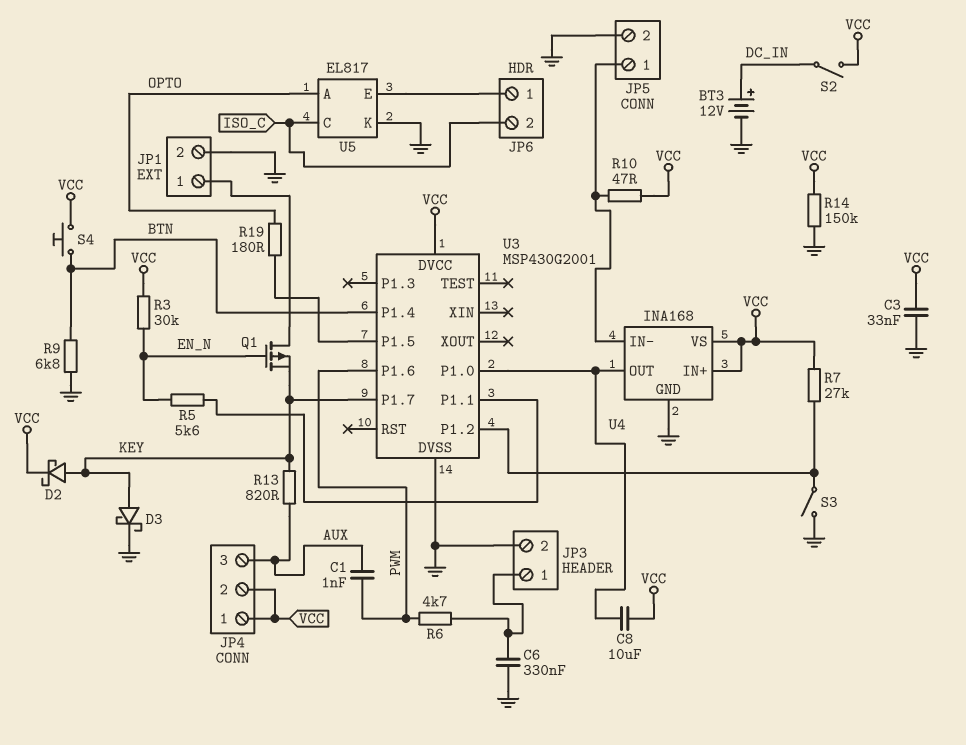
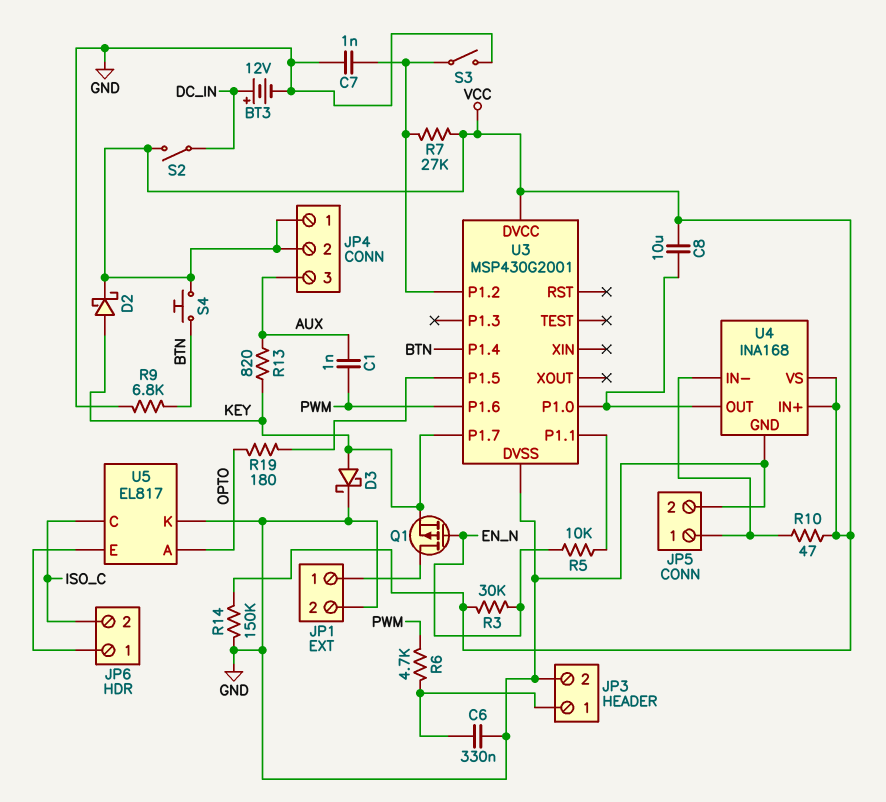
C3: 33nF (GND, VCC) -> none
C7: none -> 1nF (GND, U3/P1.2)
R5: 5.6k (EN_N, U3/P1.1) -> 10k (EN_N, U3/P1.1)

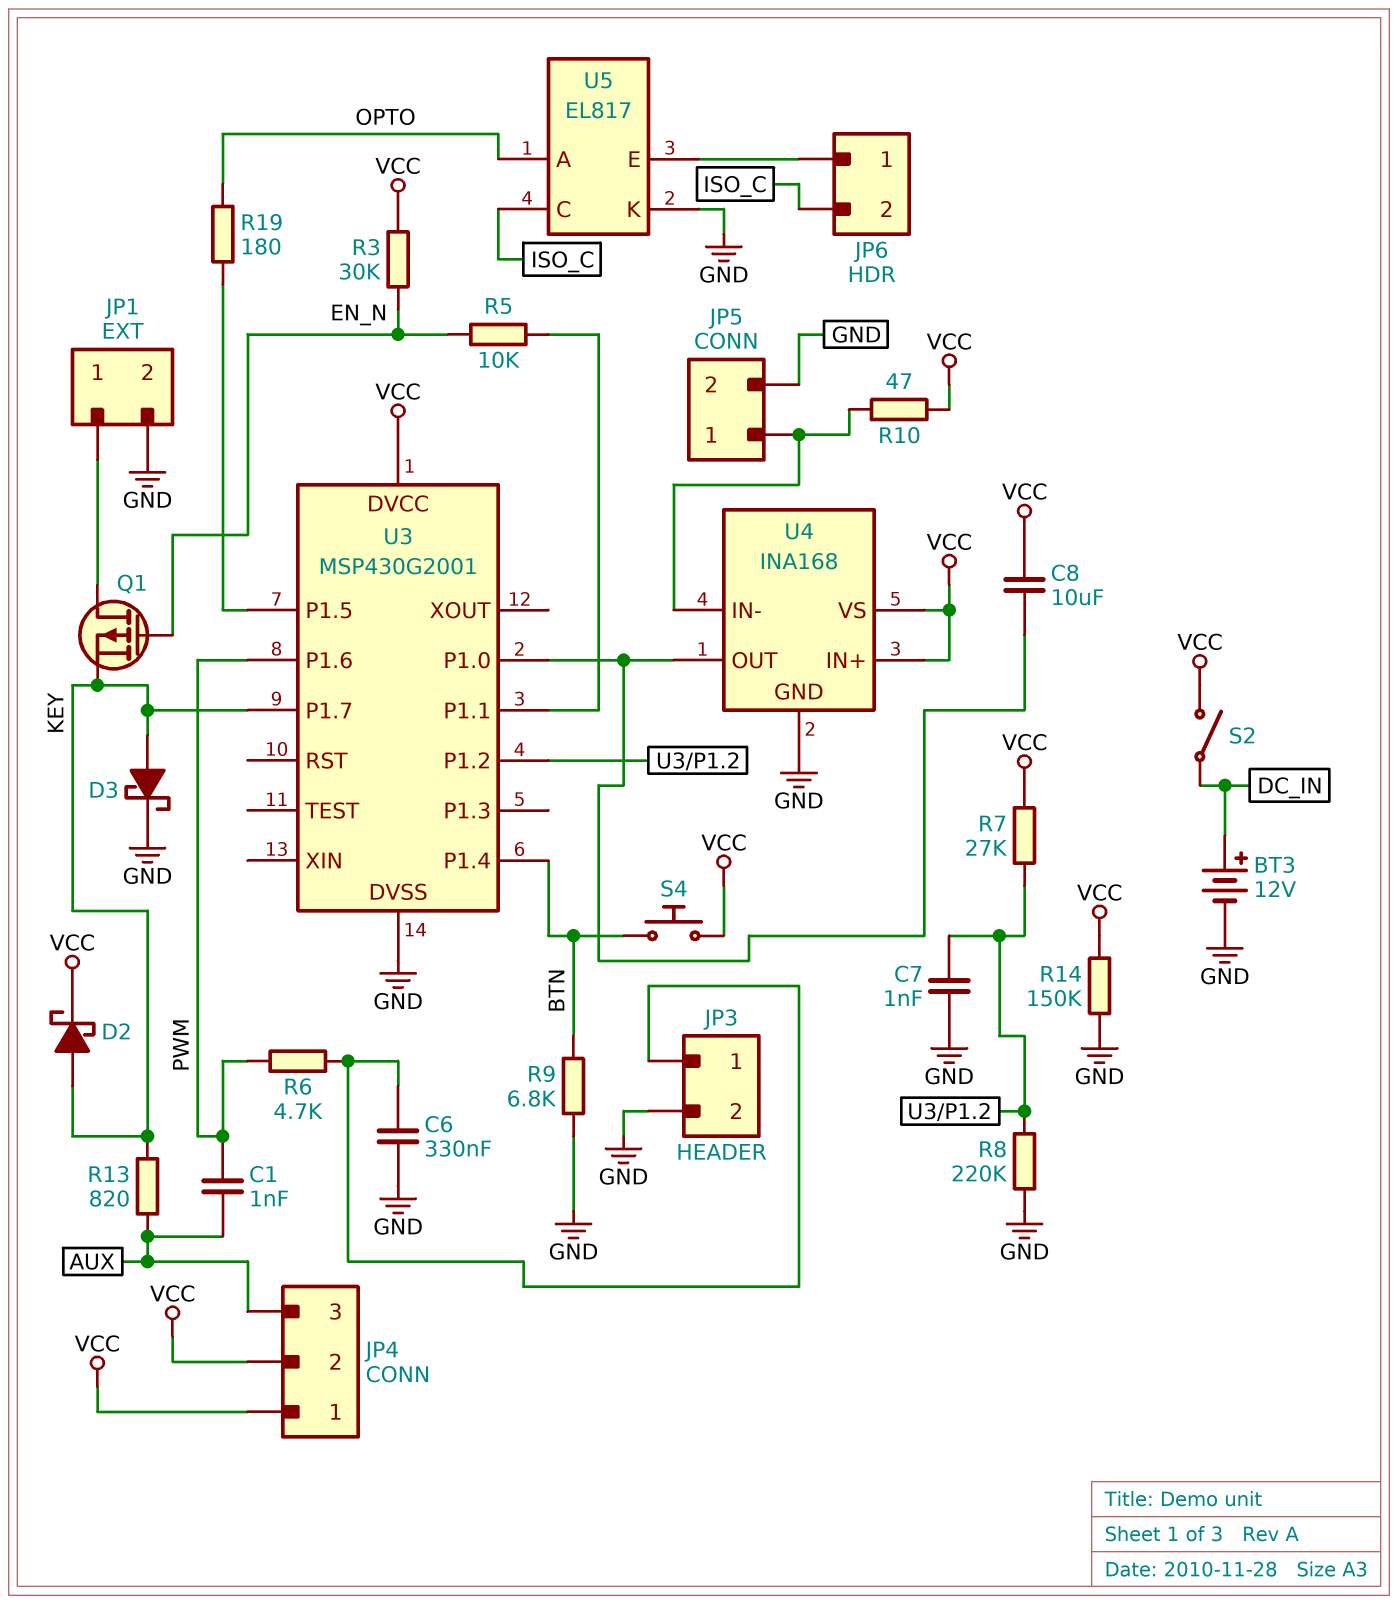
R8: none -> 220k (GND, U3/P1.2)
S3: switch (GND, U3/P1.2) -> none

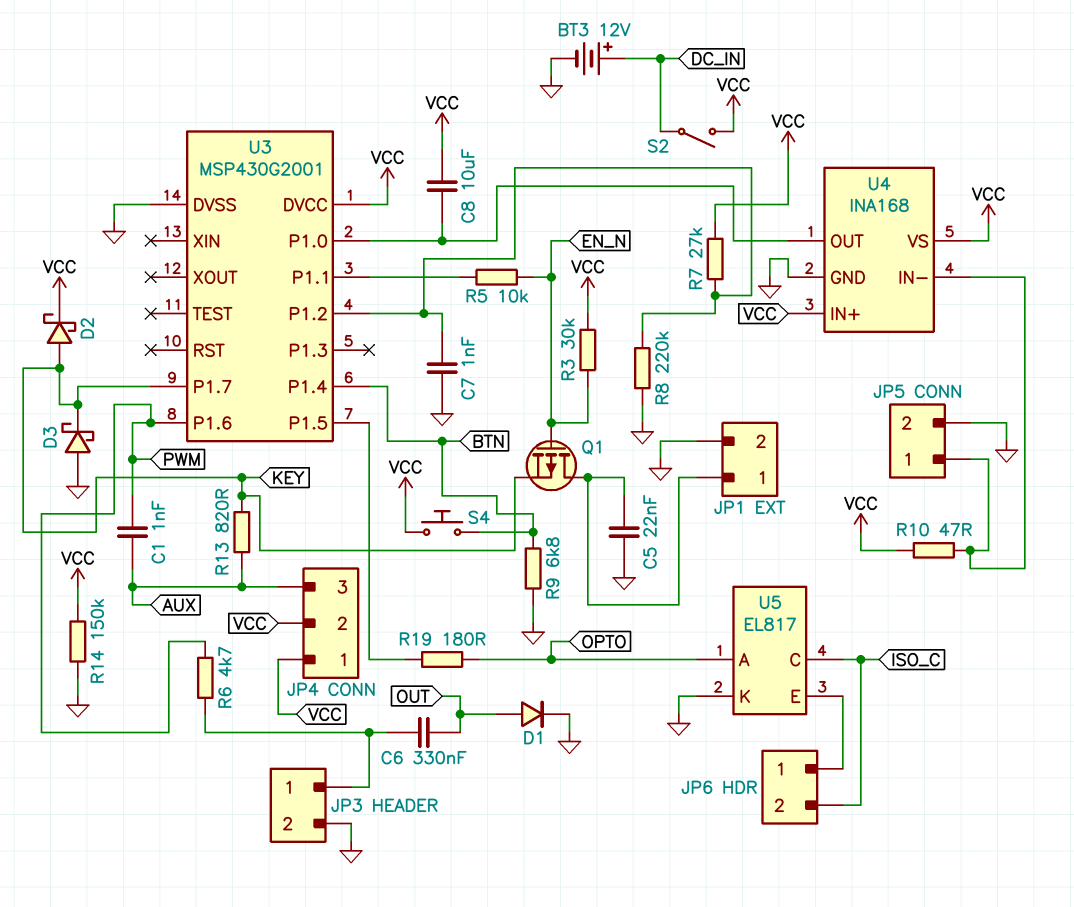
C5: none -> 22nF (GND, JP1/1)
C6: 330nF (GND, JP3/1) -> 330nF (JP3/1, OUT)
D1: none -> diode (A OUT, K GND)
D3: schottky (A KEY, K GND) -> schottky (A GND, K KEY)

